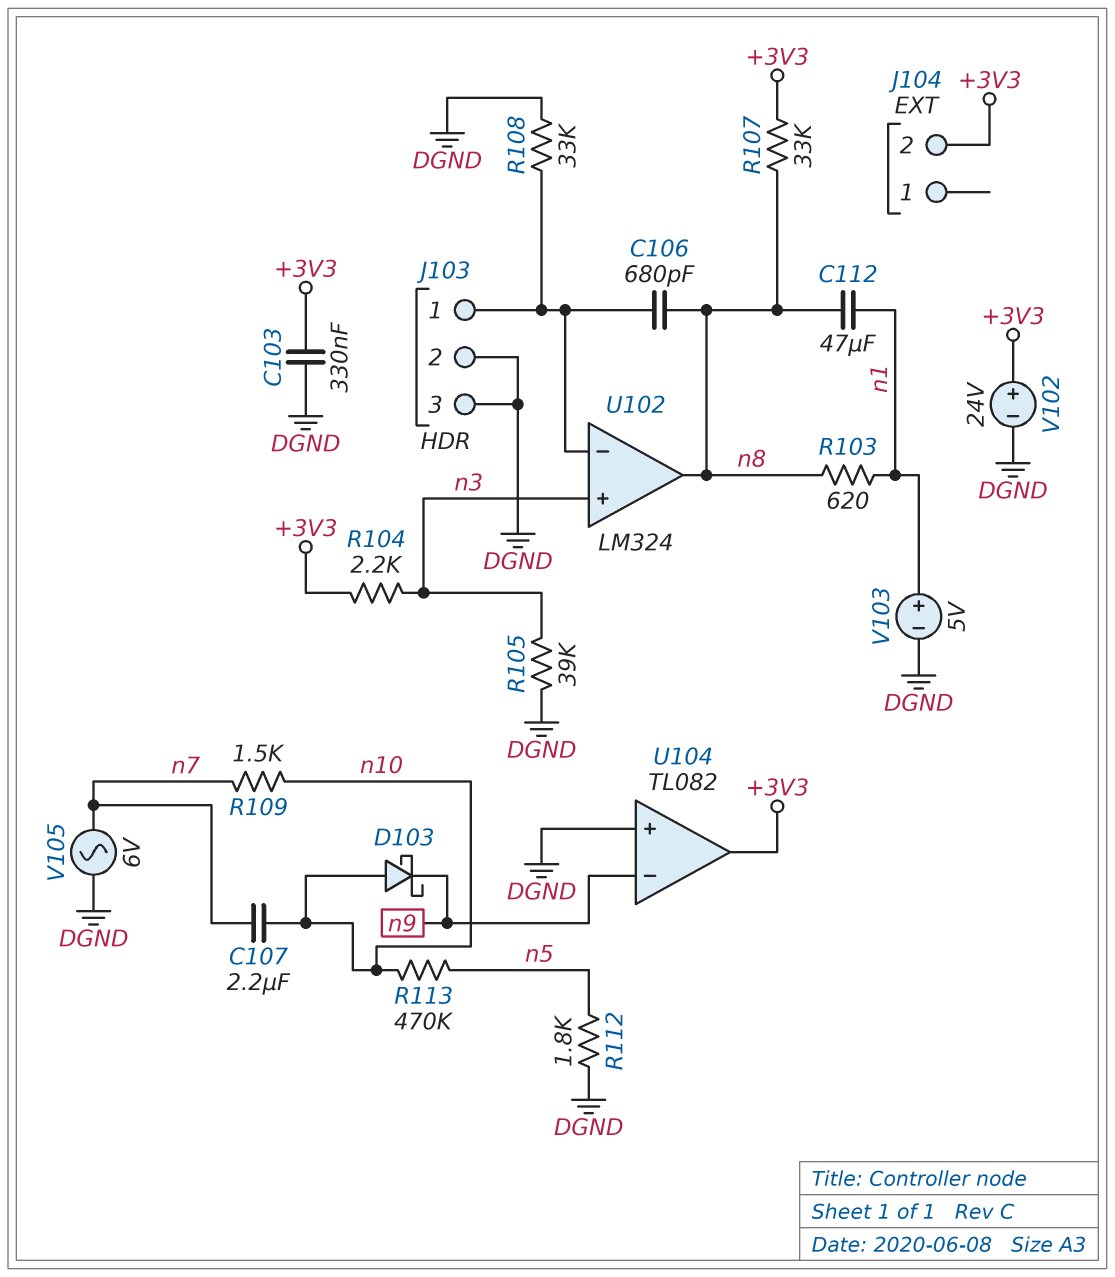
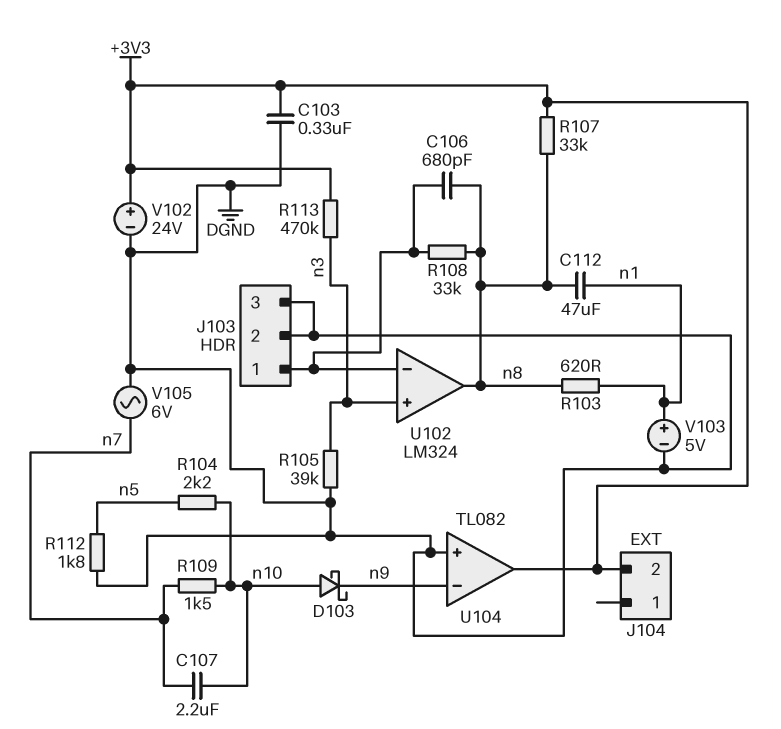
R104: 2.2k (+3V3, n3) -> 2.2k (n5, n10)
R108: 33k (DGND, J103/1) -> 33k (J103/1, n8)
R113: 470k (n5, n10) -> 470k (+3V3, n3)

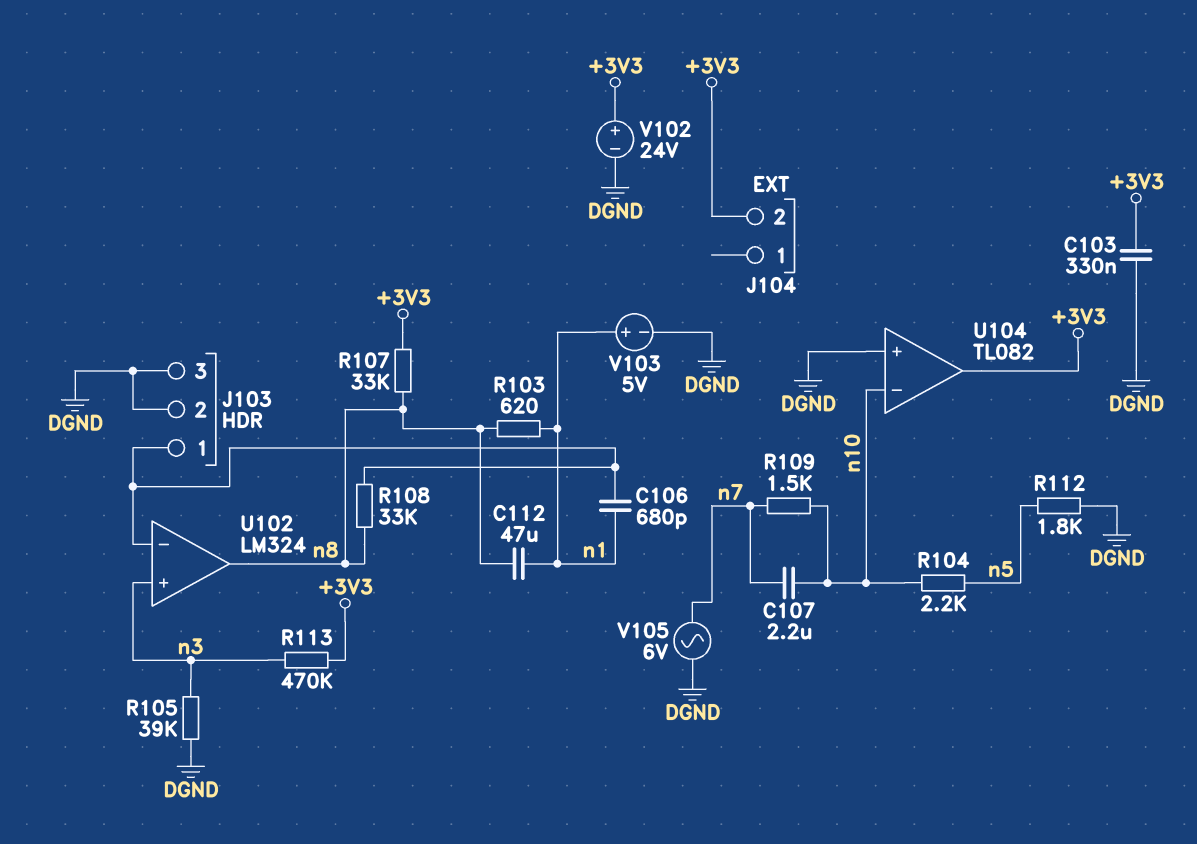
C106: 680pF (J103/1, n8) -> 680pF (J103/1, n1)
D103: schottky (A n10, K n9) -> none
U104 pin in-: n9 -> n10

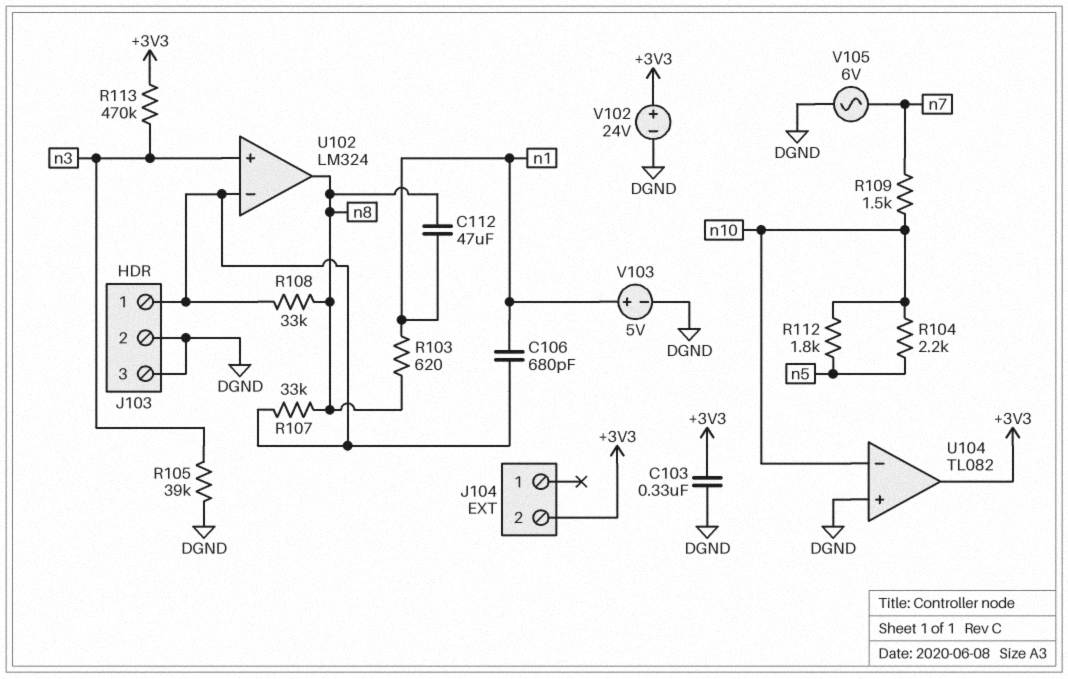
C107: 2.2uF (n7, n10) -> none
R107: 33k (+3V3, n8) -> 33k (J103/1, n8)
R112: 1.8k (DGND, n5) -> 1.8k (n5, n10)

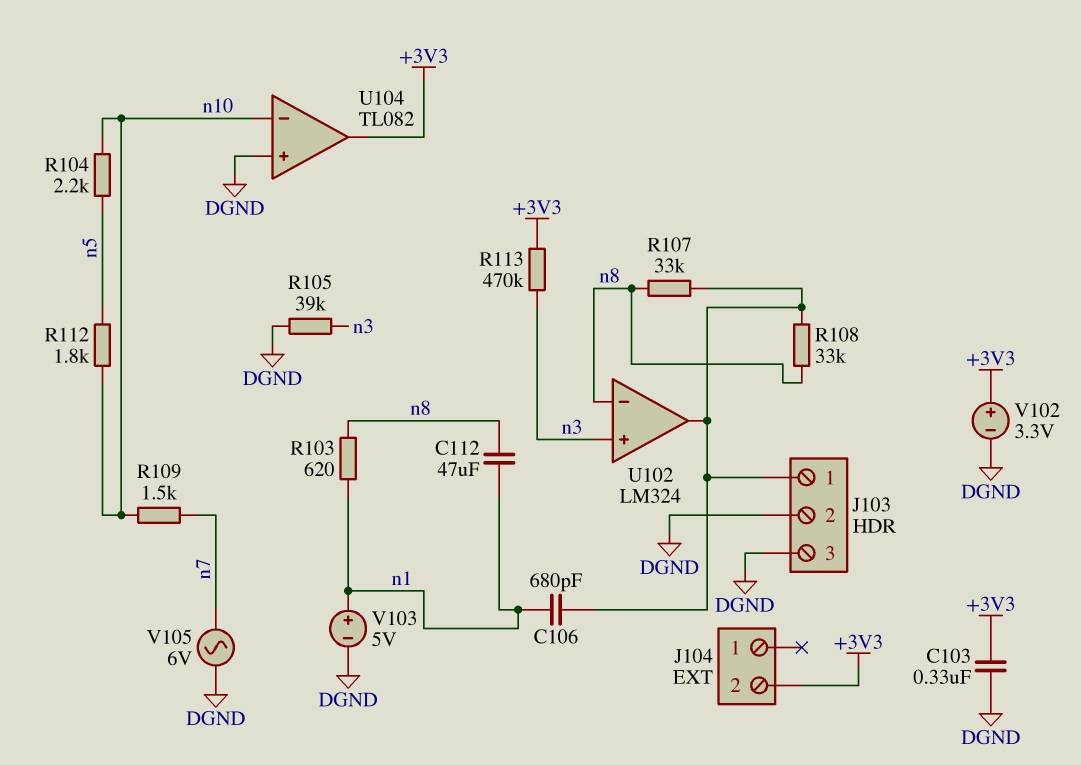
U102 pin in-: J103/1 -> n8
U102 pin out: n8 -> J103/1
V102: 24V (plus +3V3, minus DGND) -> 3.3V (plus +3V3, minus DGND)

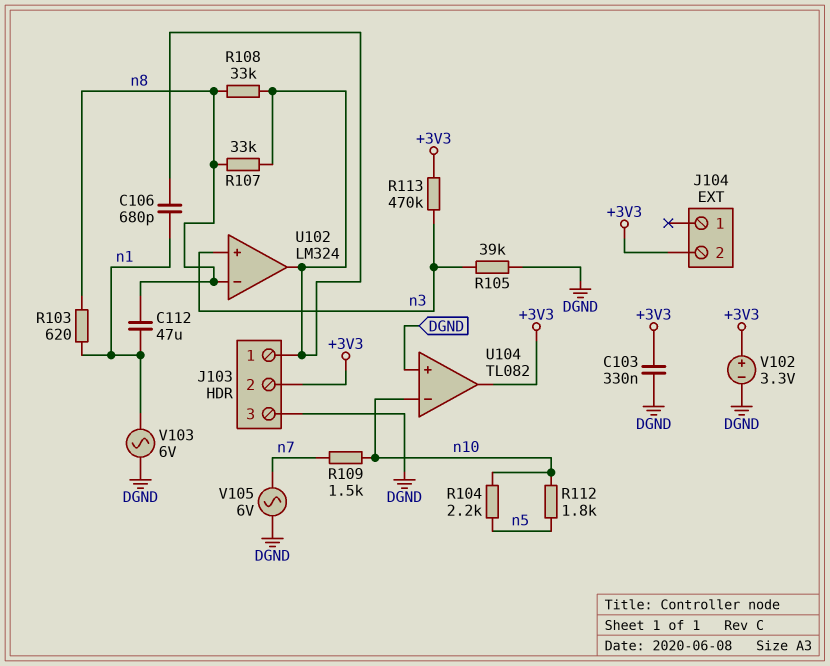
J103 pin 2: DGND -> +3V3
V103: 5V (plus n1, minus DGND) -> AC 6V (DGND, n1)

